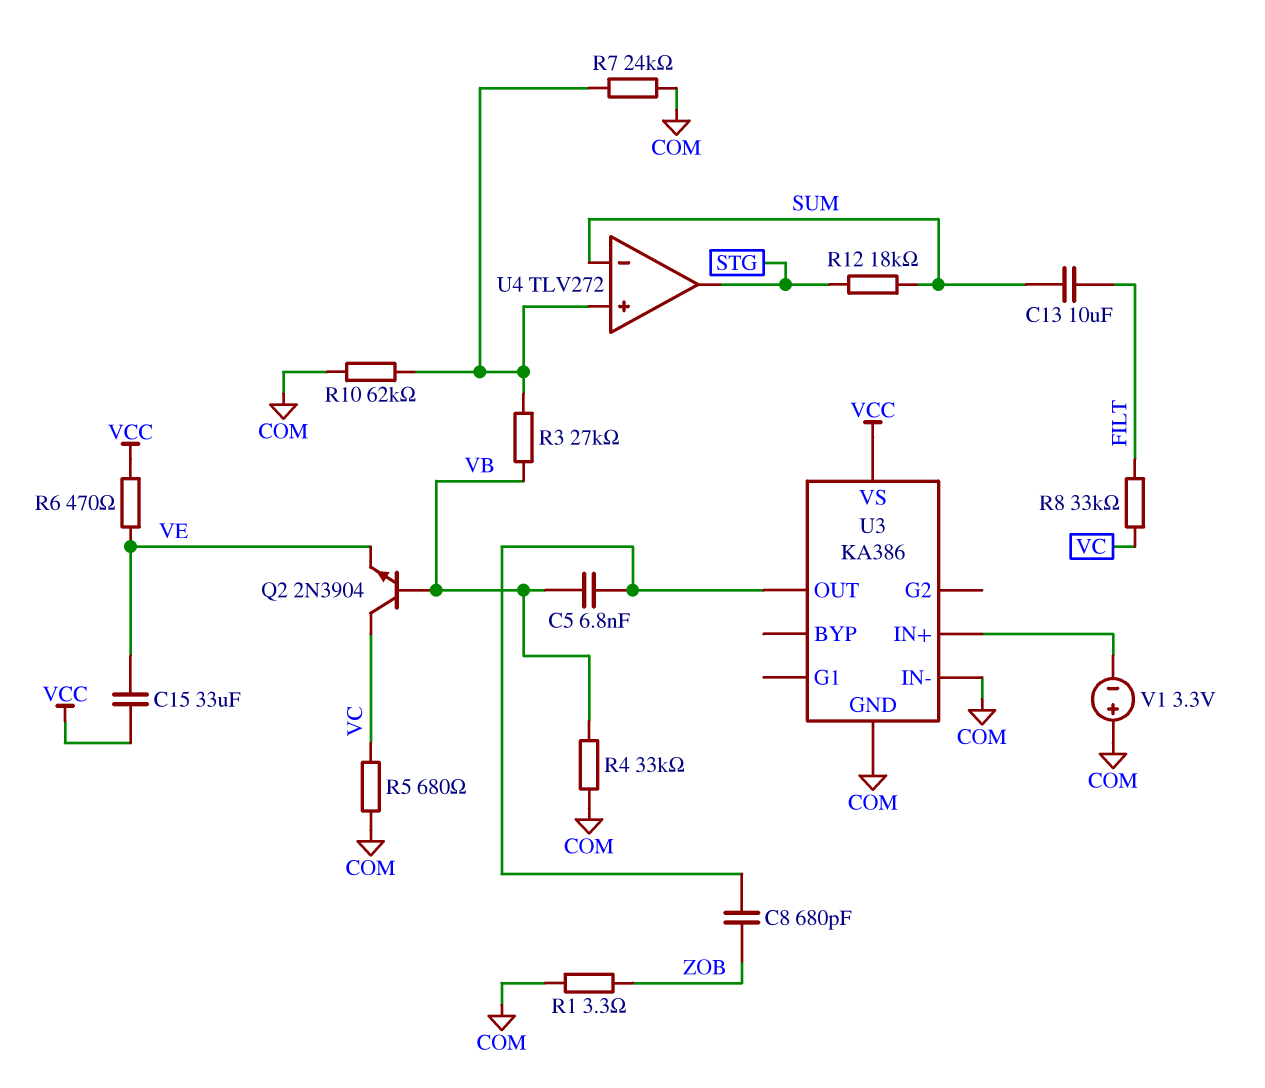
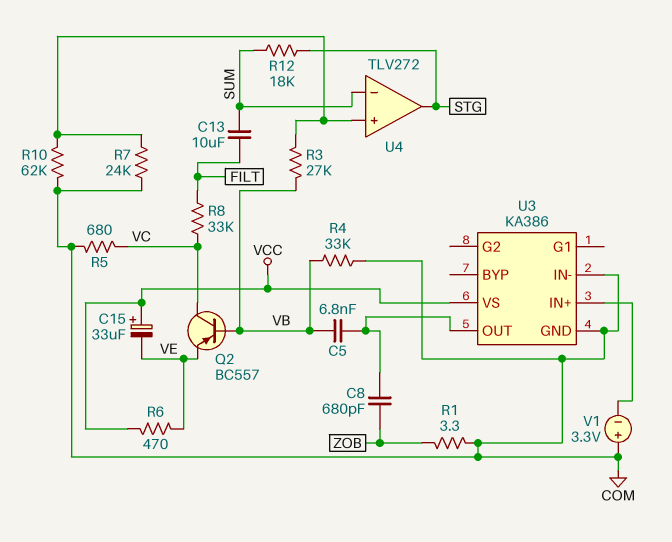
C15: 33uF (VCC, VE) -> 33uF (plus VCC, minus VE)
Q2: NPN 2N3904 (B VB, C VC, E VE) -> PNP BC557 (B VB, C VC, E VE)

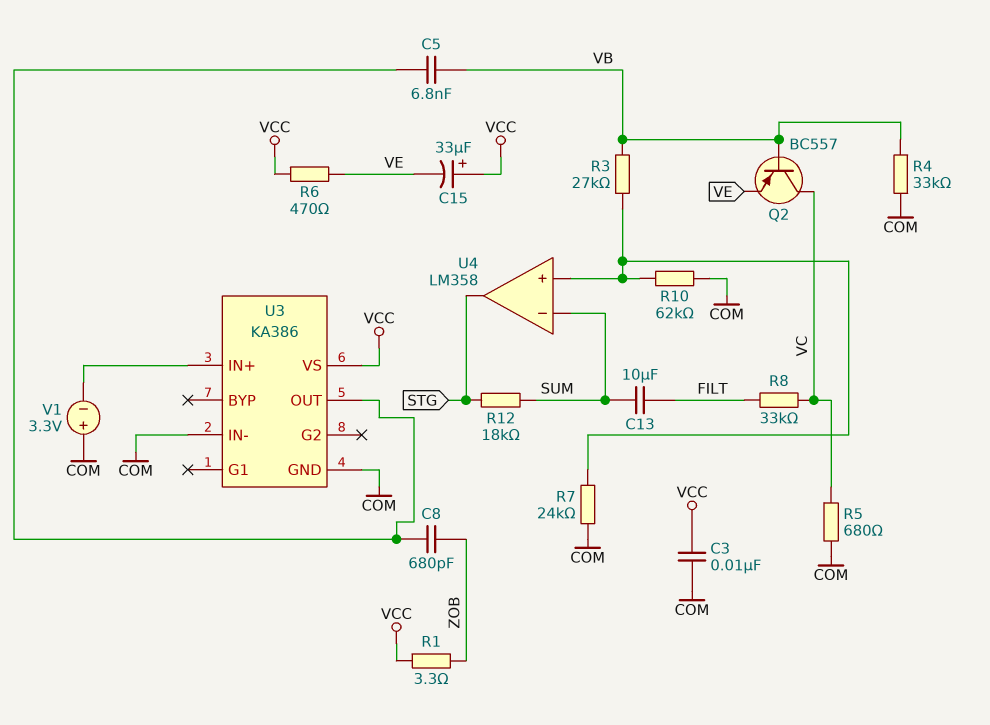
C3: none -> 10nF (COM, VCC)
R1: 3.3 (COM, ZOB) -> 3.3 (VCC, ZOB)
U4: TLV272 -> LM358

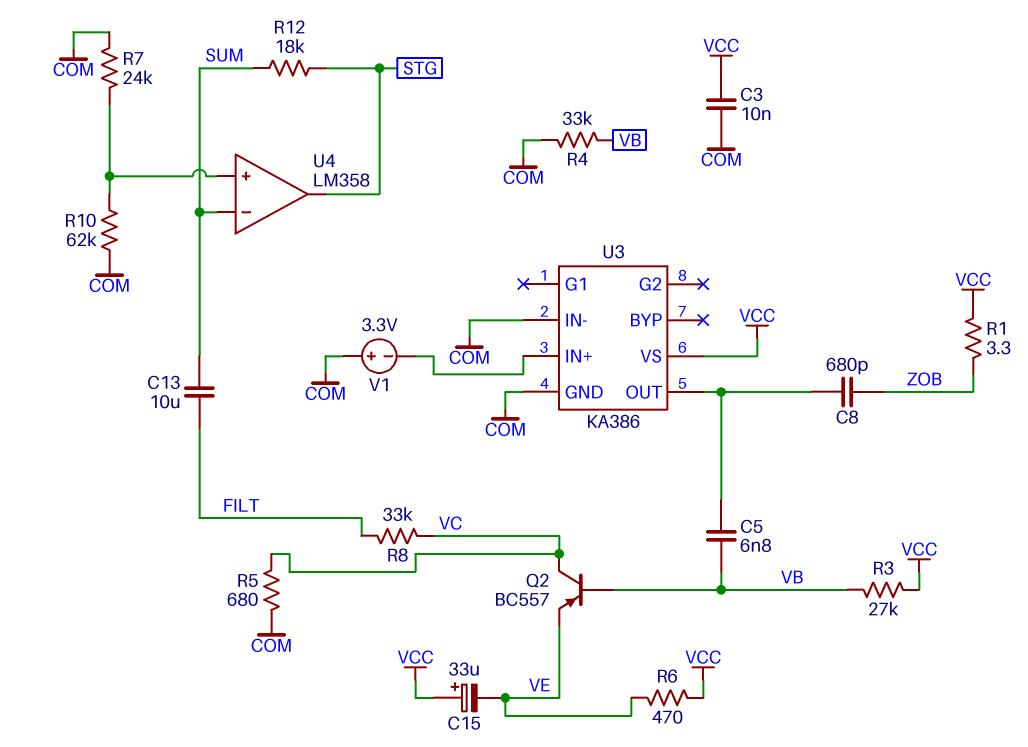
R3: 27k (U4/in+, VB) -> 27k (VB, VCC)

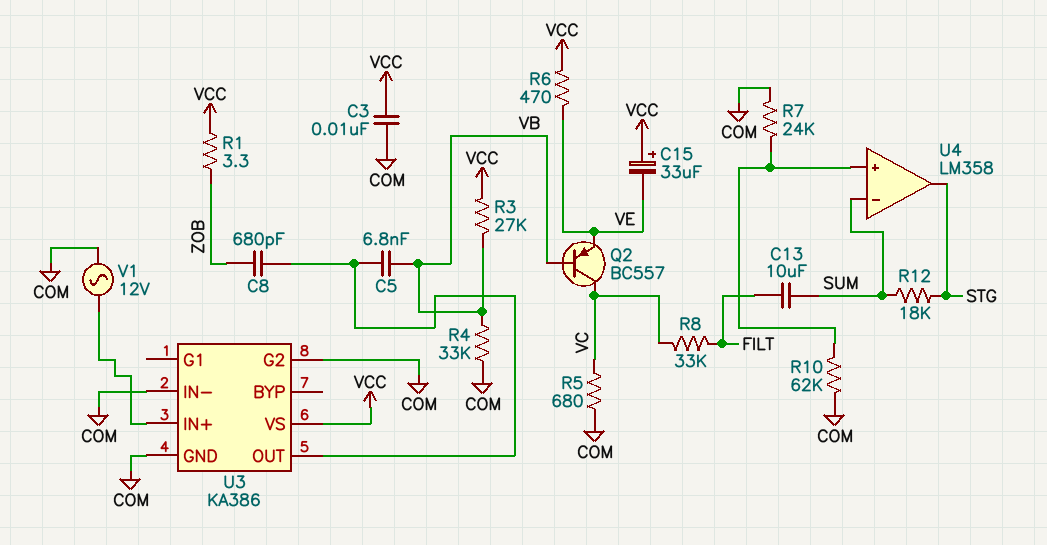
U3 pin G2: none -> COM
V1: 3.3V (plus COM, minus U3/IN+) -> AC 12V (COM, U3/IN+)

